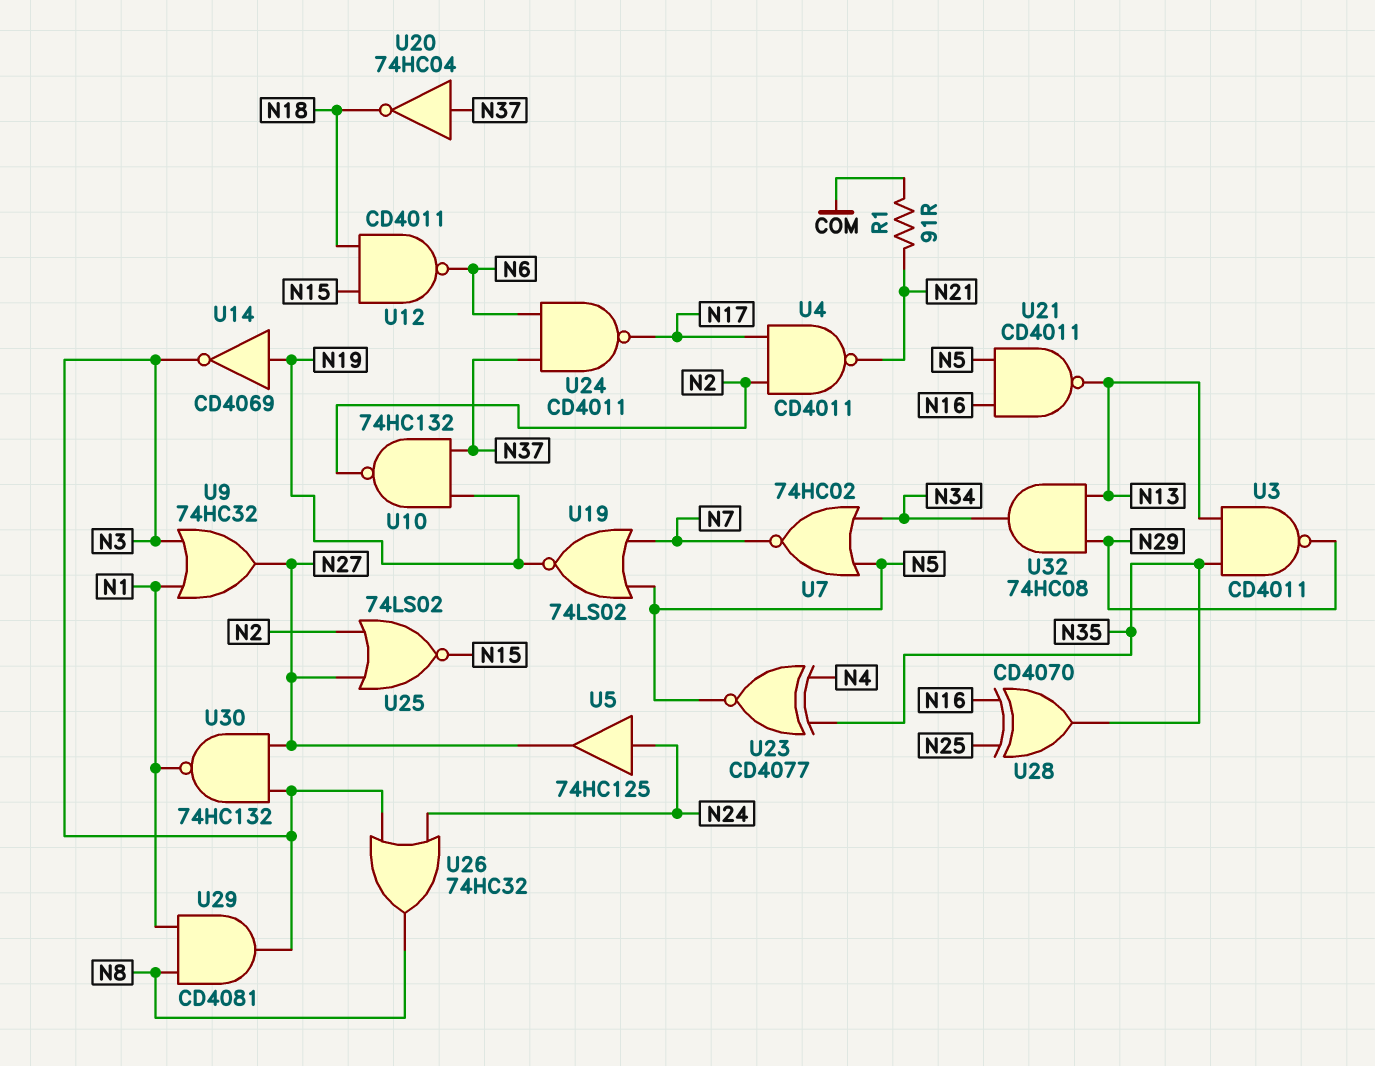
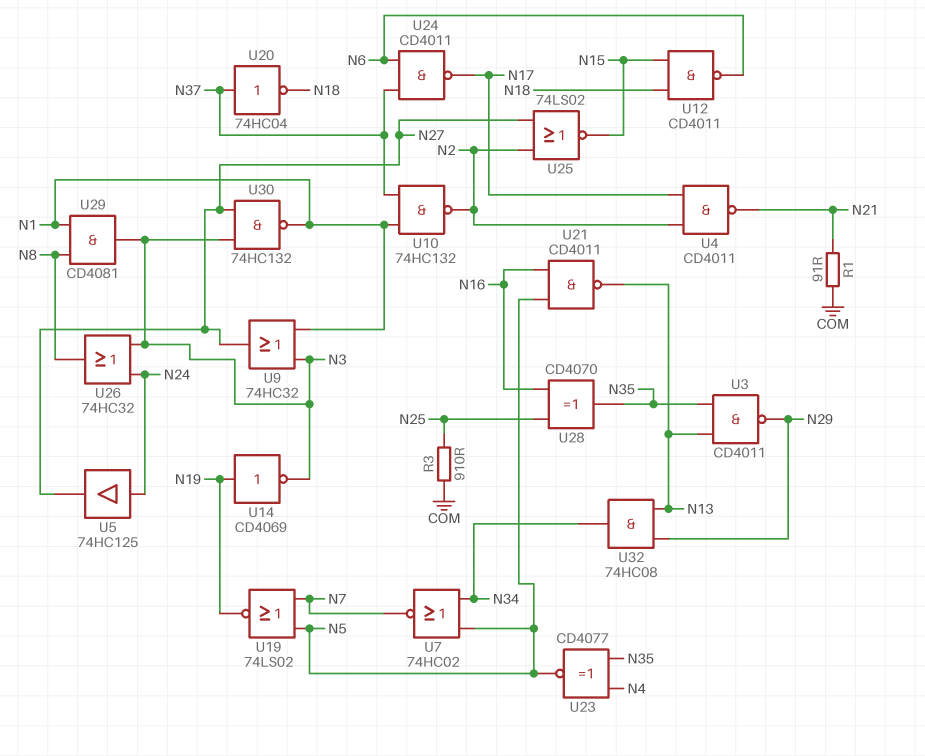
R3: none -> 910 (COM, N25)
U10: NAND 74HC132 (in N19, in N37, out N2) -> NAND 74HC132 (in N1, in N37, out N2)

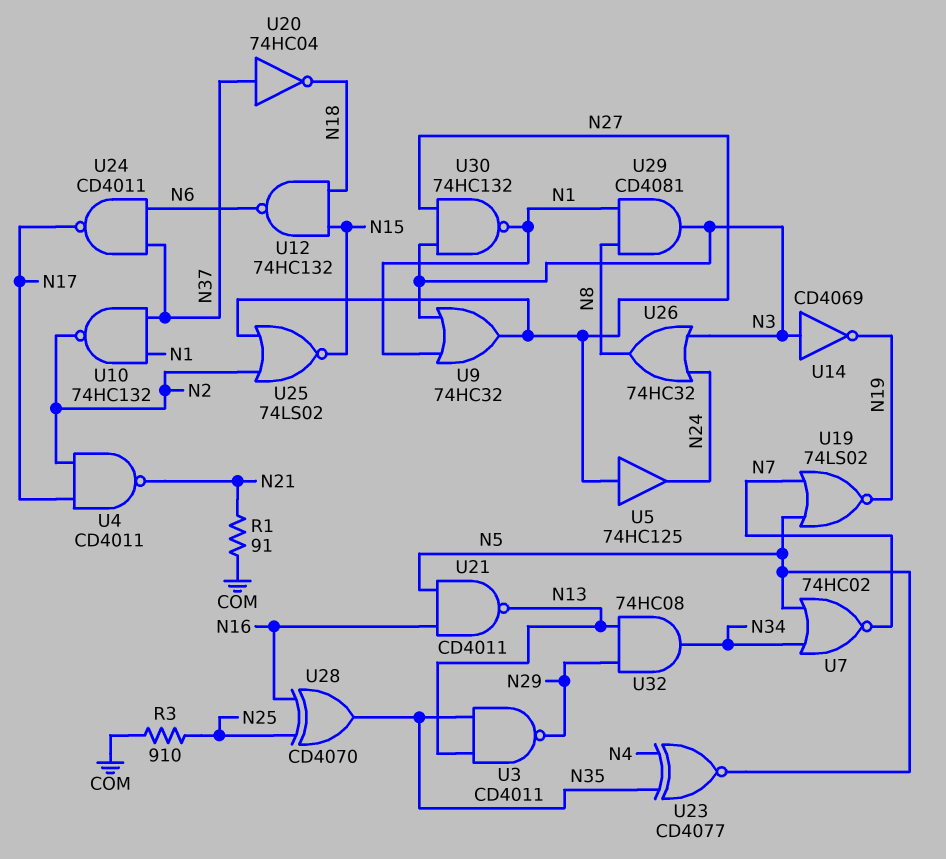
U5: buffer 74HC125 (in N24, out N27) -> buffer 74HC125 (in N27, out N24)
U12: NAND CD4011 (in N15, in N18, out N6) -> NAND 74HC132 (in N15, in N18, out N6)
U14: NOT CD4069 (in N19, out N3) -> NOT CD4069 (in N3, out N19)

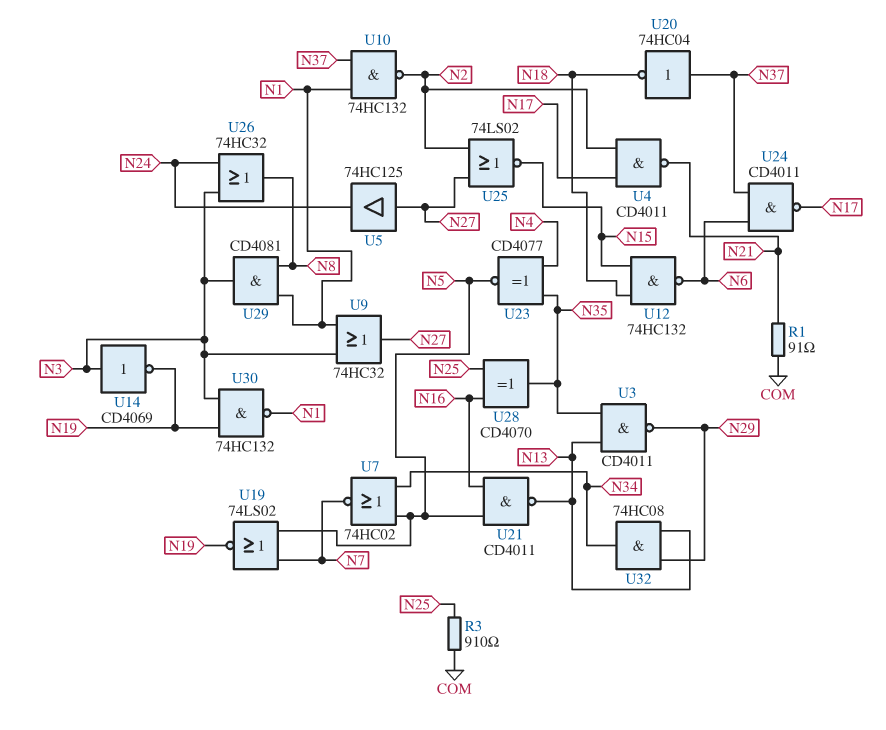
U30: NAND 74HC132 (in N3, in N27, out N1) -> NAND 74HC132 (in N3, in N19, out N1)

